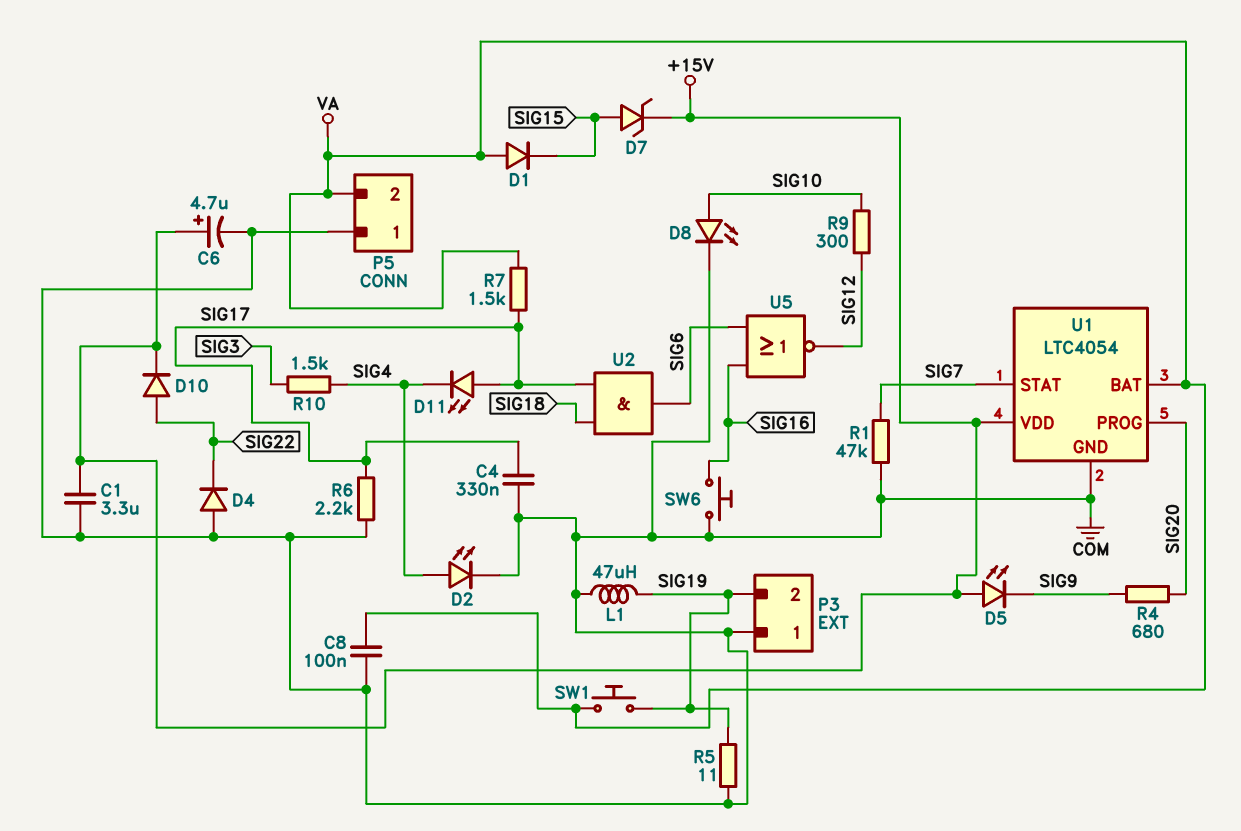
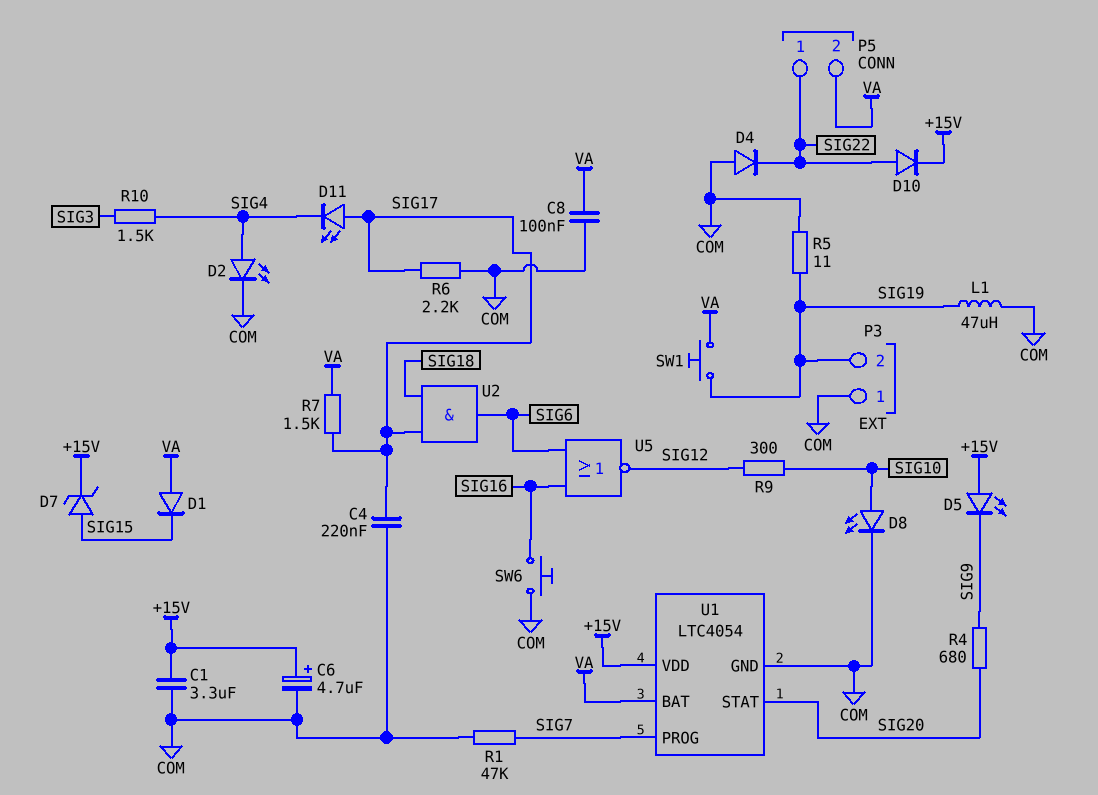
C4: 330nF (COM, SIG17) -> 220nF (COM, SIG17)
P5 pin 1: COM -> SIG22
U1 pin PROG: SIG20 -> SIG7
U1 pin STAT: SIG7 -> SIG20

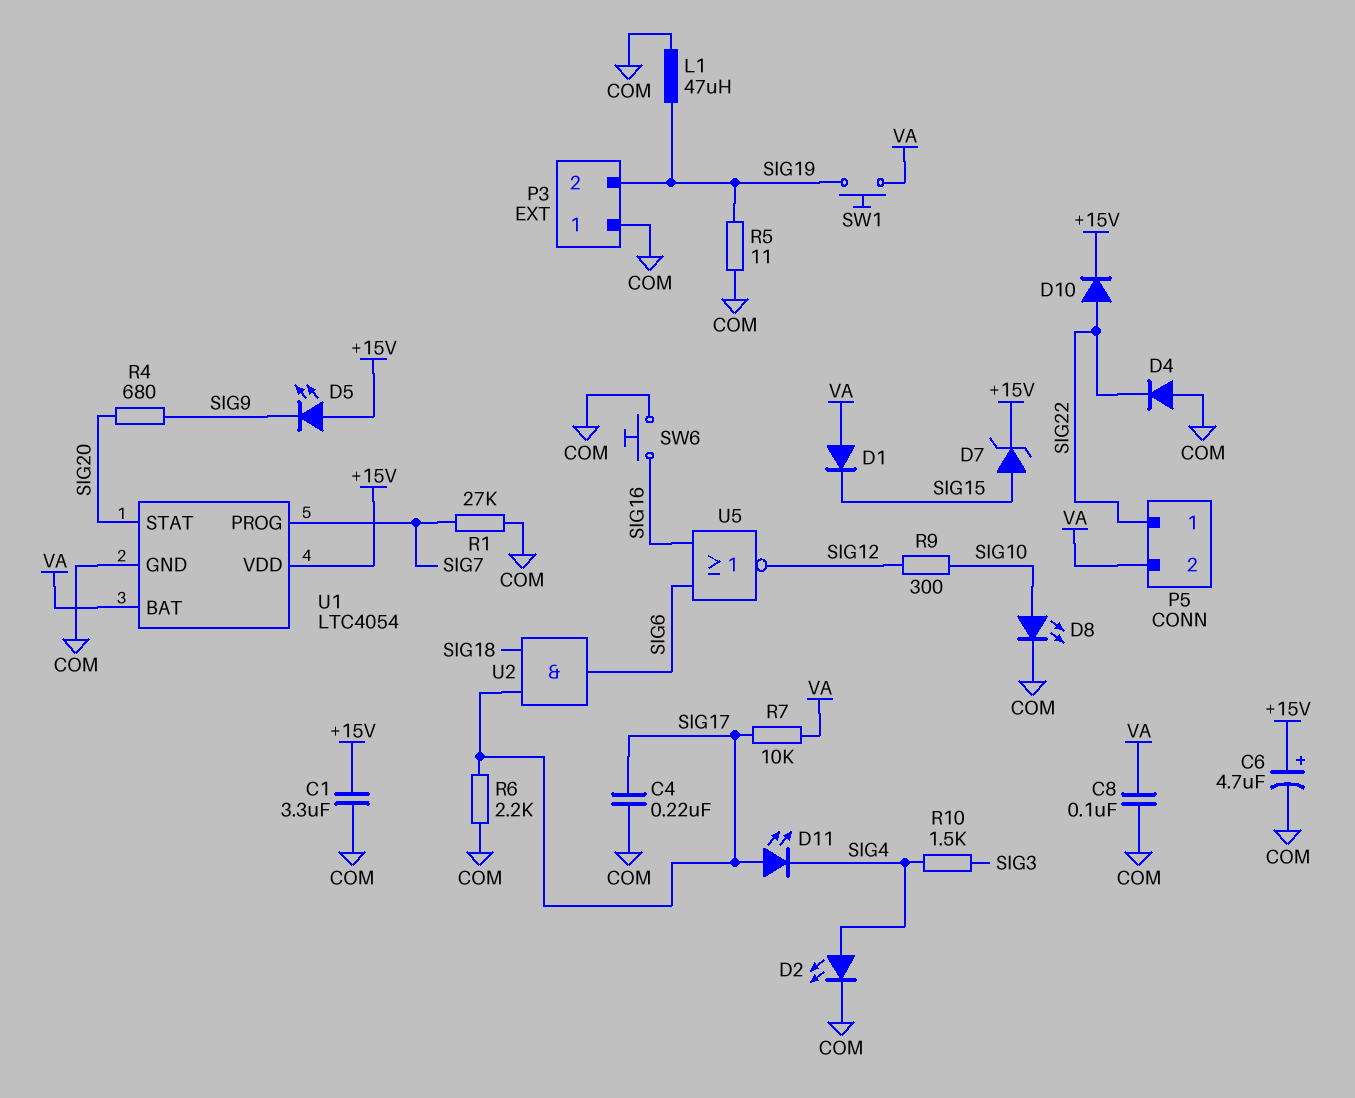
R1: 47k (COM, SIG7) -> 27k (COM, SIG7)
R7: 1.5k (SIG17, VA) -> 10k (SIG17, VA)

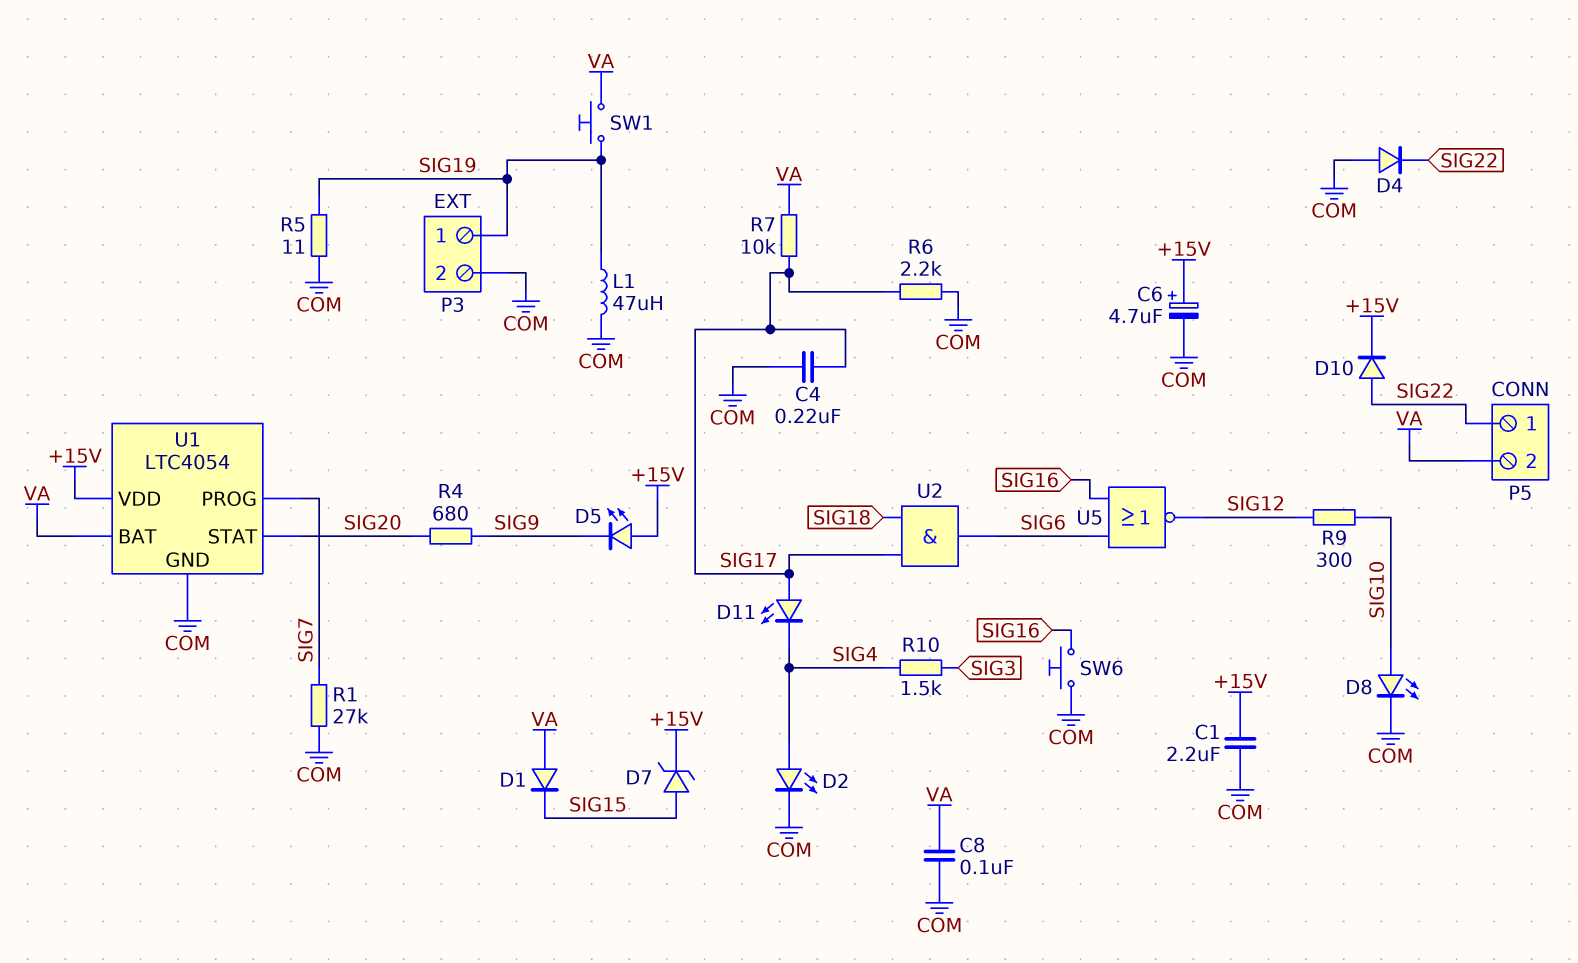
C1: 3.3uF (+15V, COM) -> 2.2uF (+15V, COM)
P3 pin 1: COM -> SIG19
P3 pin 2: SIG19 -> COM

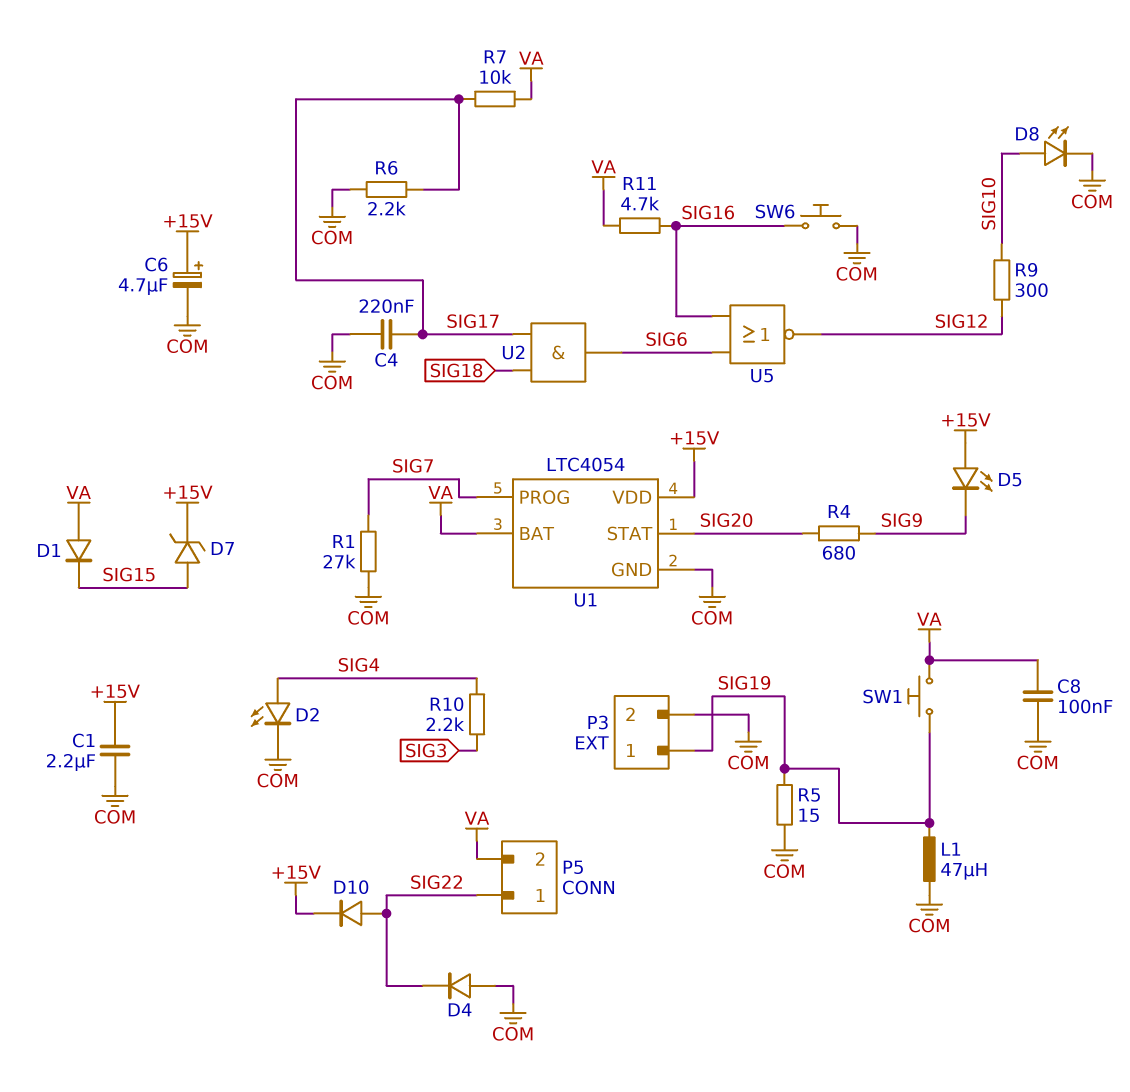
D11: LED (A SIG17, K SIG4) -> none
R5: 11 (COM, SIG19) -> 15 (COM, SIG19)
R10: 1.5k (SIG3, SIG4) -> 2.2k (SIG3, SIG4)
R11: none -> 4.7k (SIG16, VA)

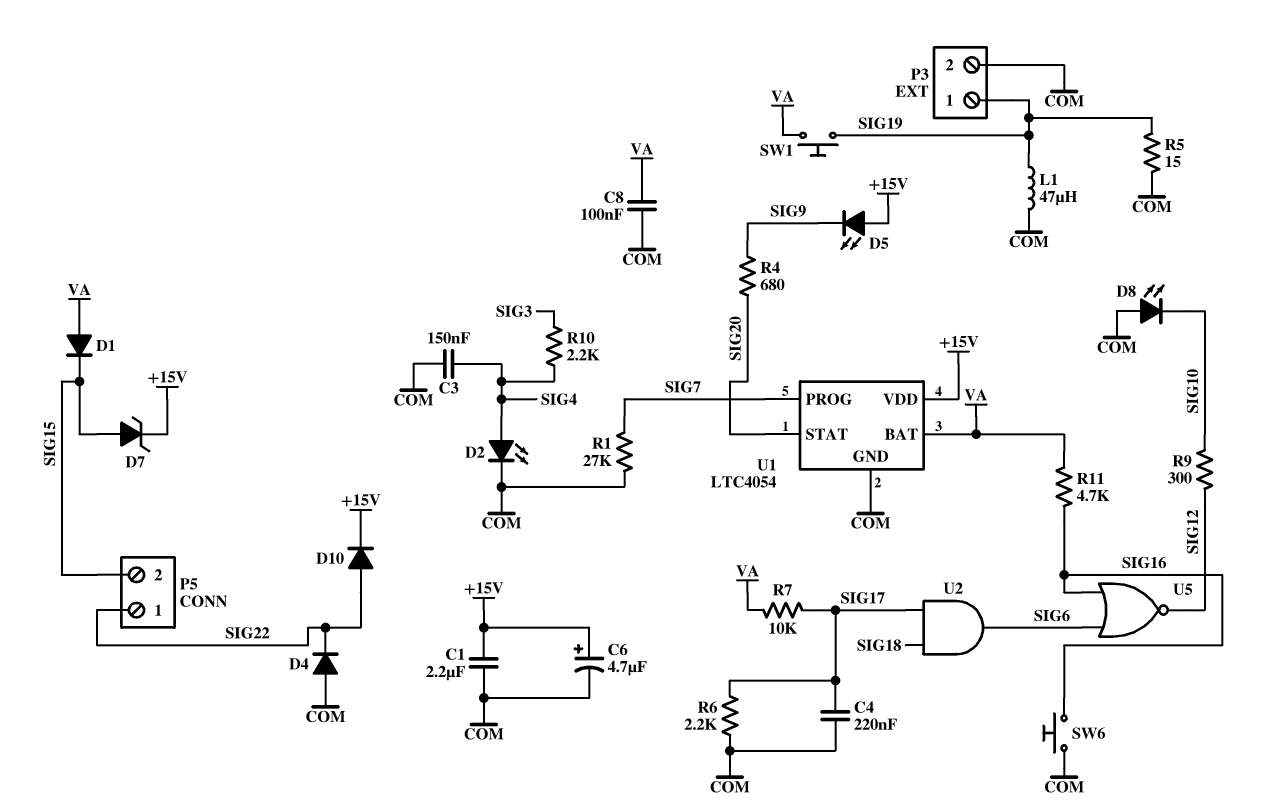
C3: none -> 150nF (COM, SIG4)
D8: LED (A SIG10, K COM) -> LED (A COM, K SIG10)
P5 pin 2: VA -> SIG15

